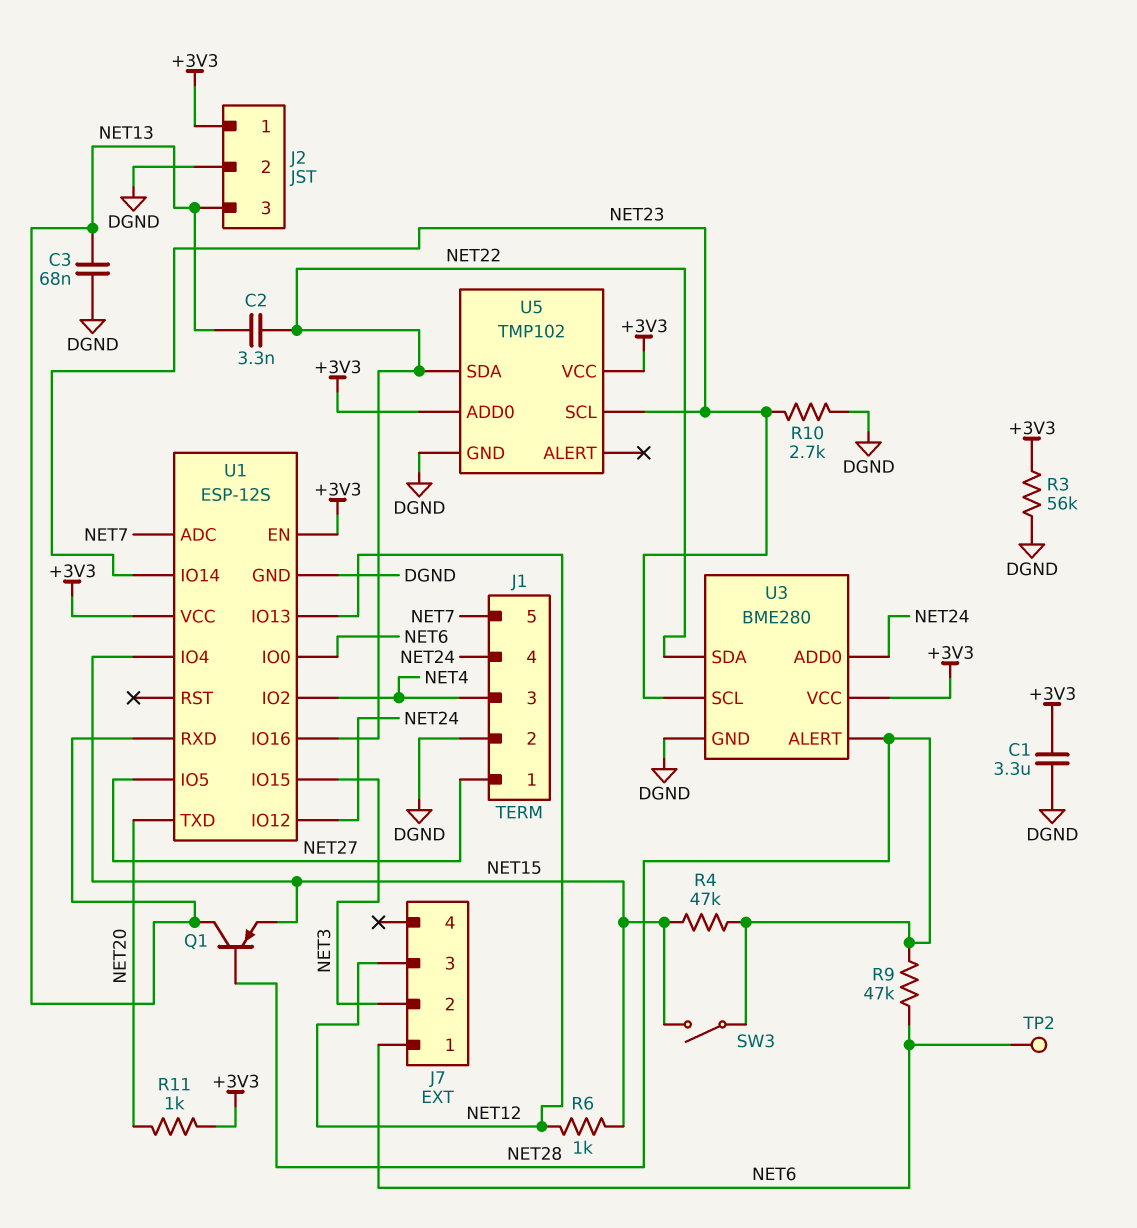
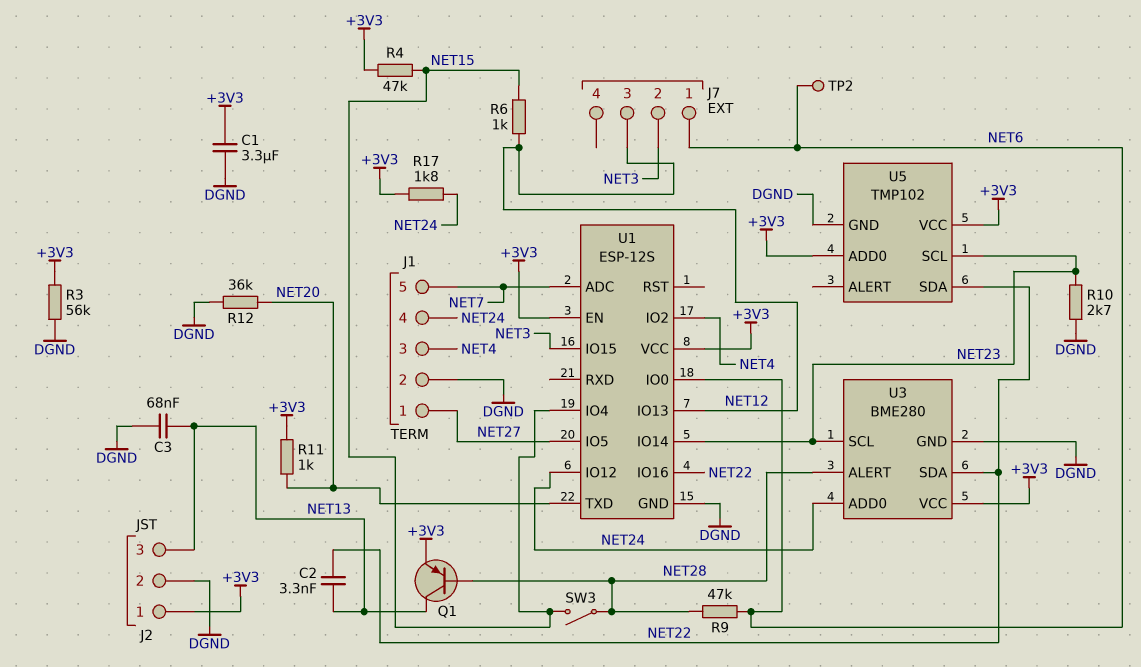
Q1: PNP (B NET28, C NET13, E NET15) -> PNP (B NET28, C NET13, E +3V3)
R4: 47k (NET15, NET28) -> 47k (+3V3, NET15)
R12: none -> 36k (DGND, NET20)
R17: none -> 1.8k (+3V3, NET24)
U1 pin RXD: NET13 -> none

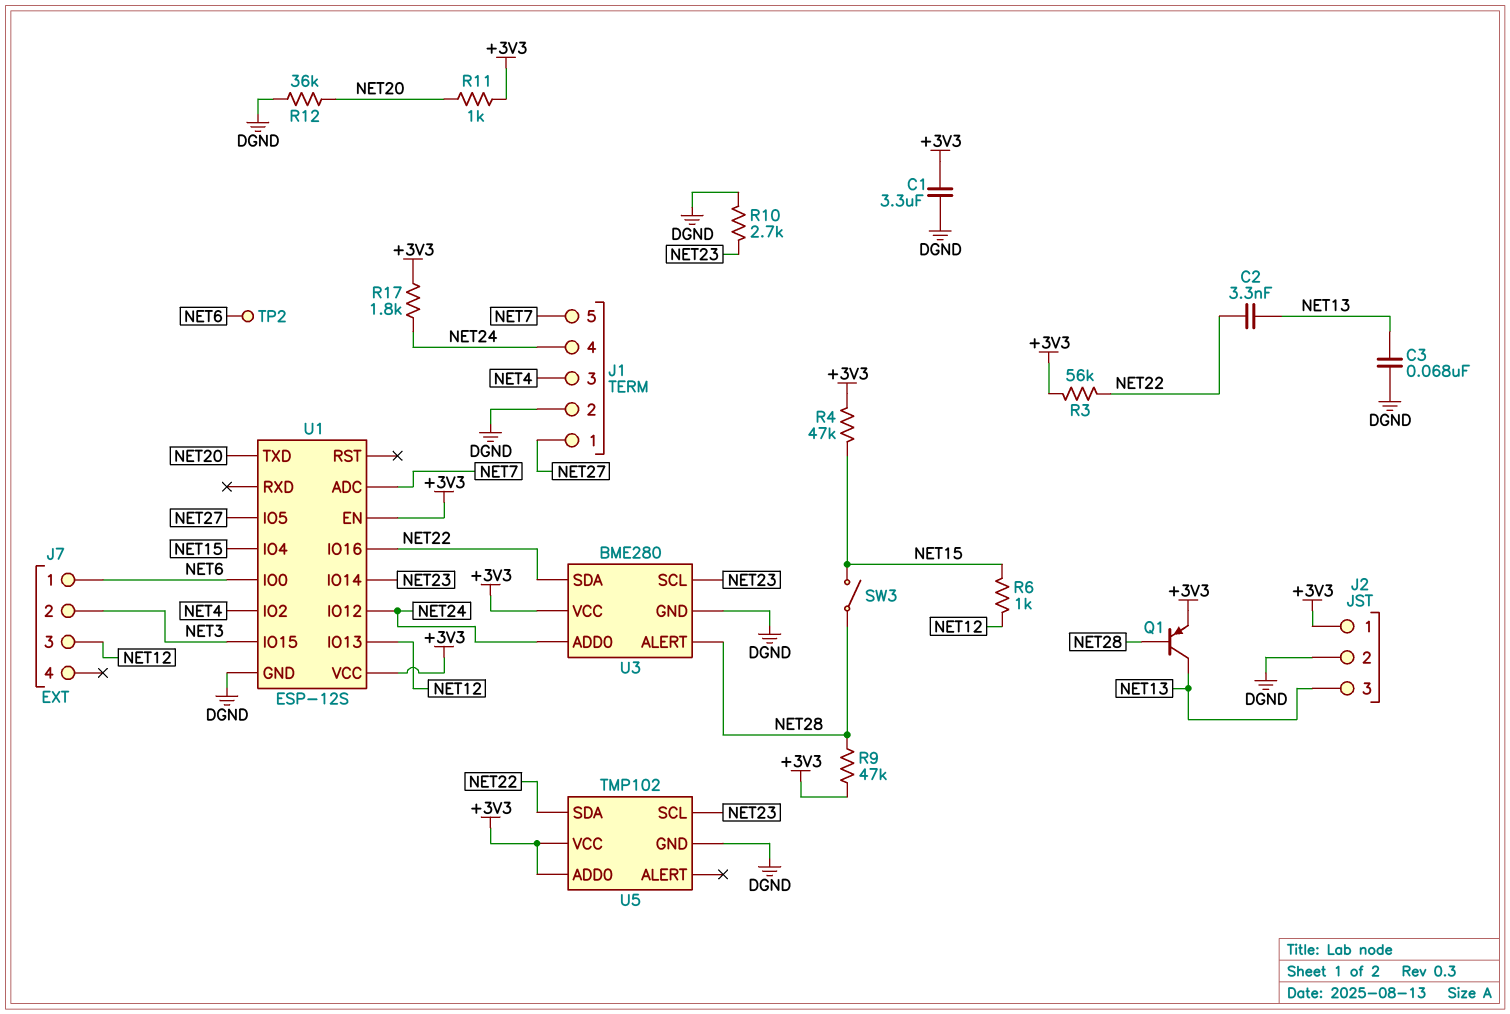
R3: 56k (+3V3, DGND) -> 56k (+3V3, NET22)
R9: 47k (NET6, NET28) -> 47k (+3V3, NET28)

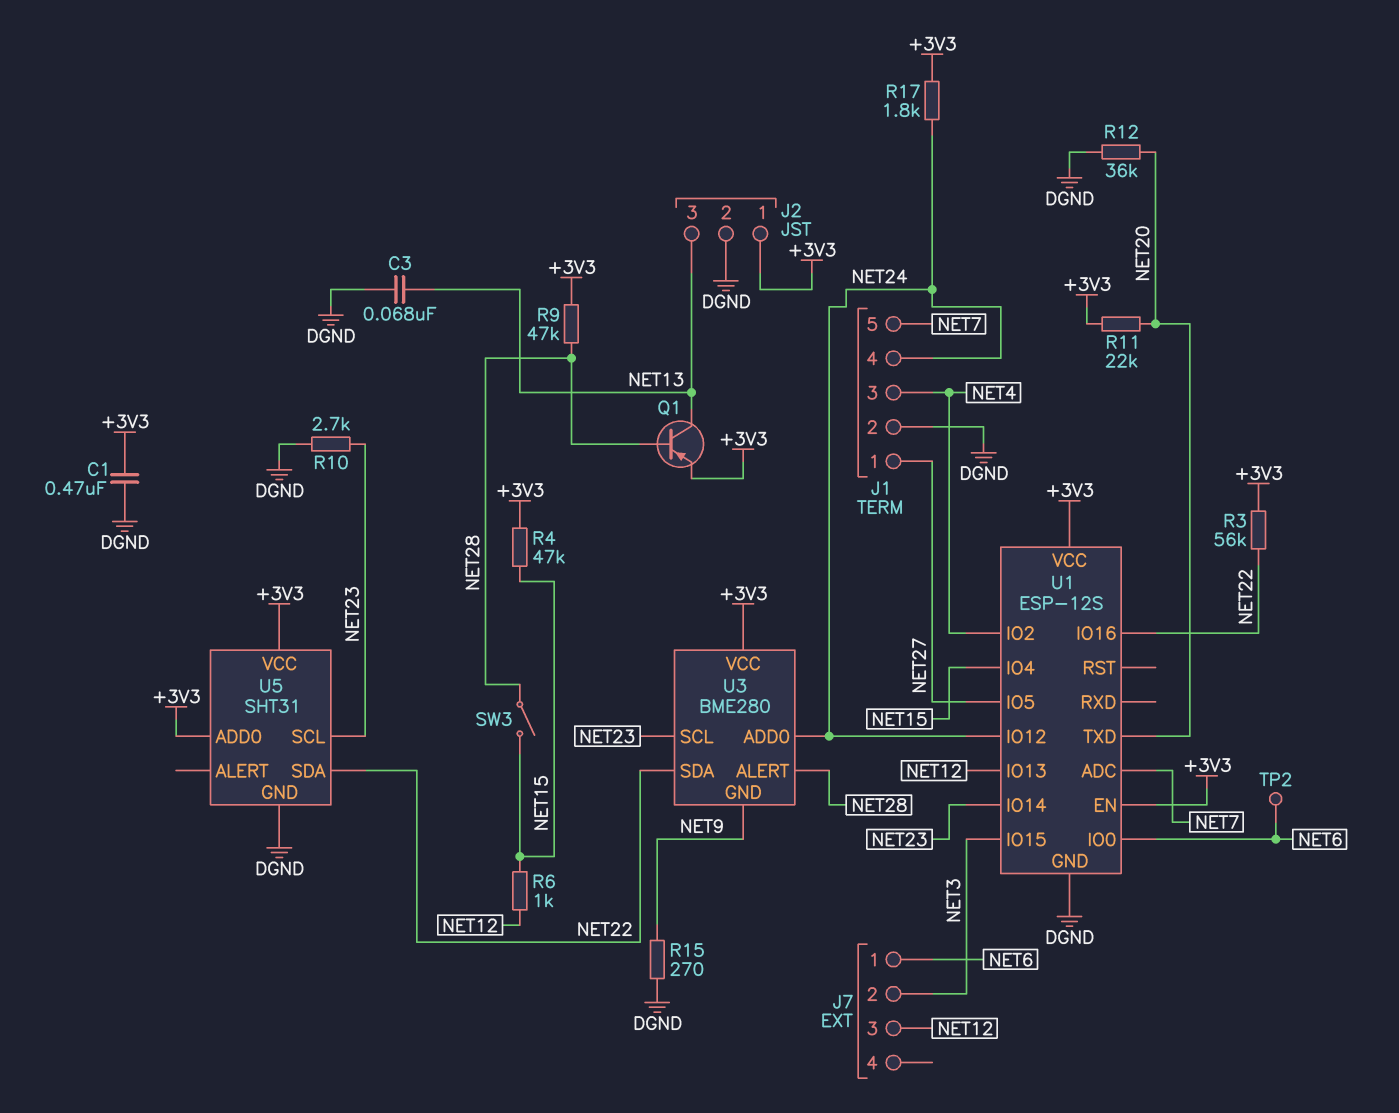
C1: 3.3uF (+3V3, DGND) -> 470nF (+3V3, DGND)
C2: 3.3nF (NET13, NET22) -> none
R11: 1k (+3V3, NET20) -> 22k (+3V3, NET20)
R15: none -> 270 (DGND, NET9)
U3 pin GND: DGND -> NET9
U5: TMP102 -> SHT31

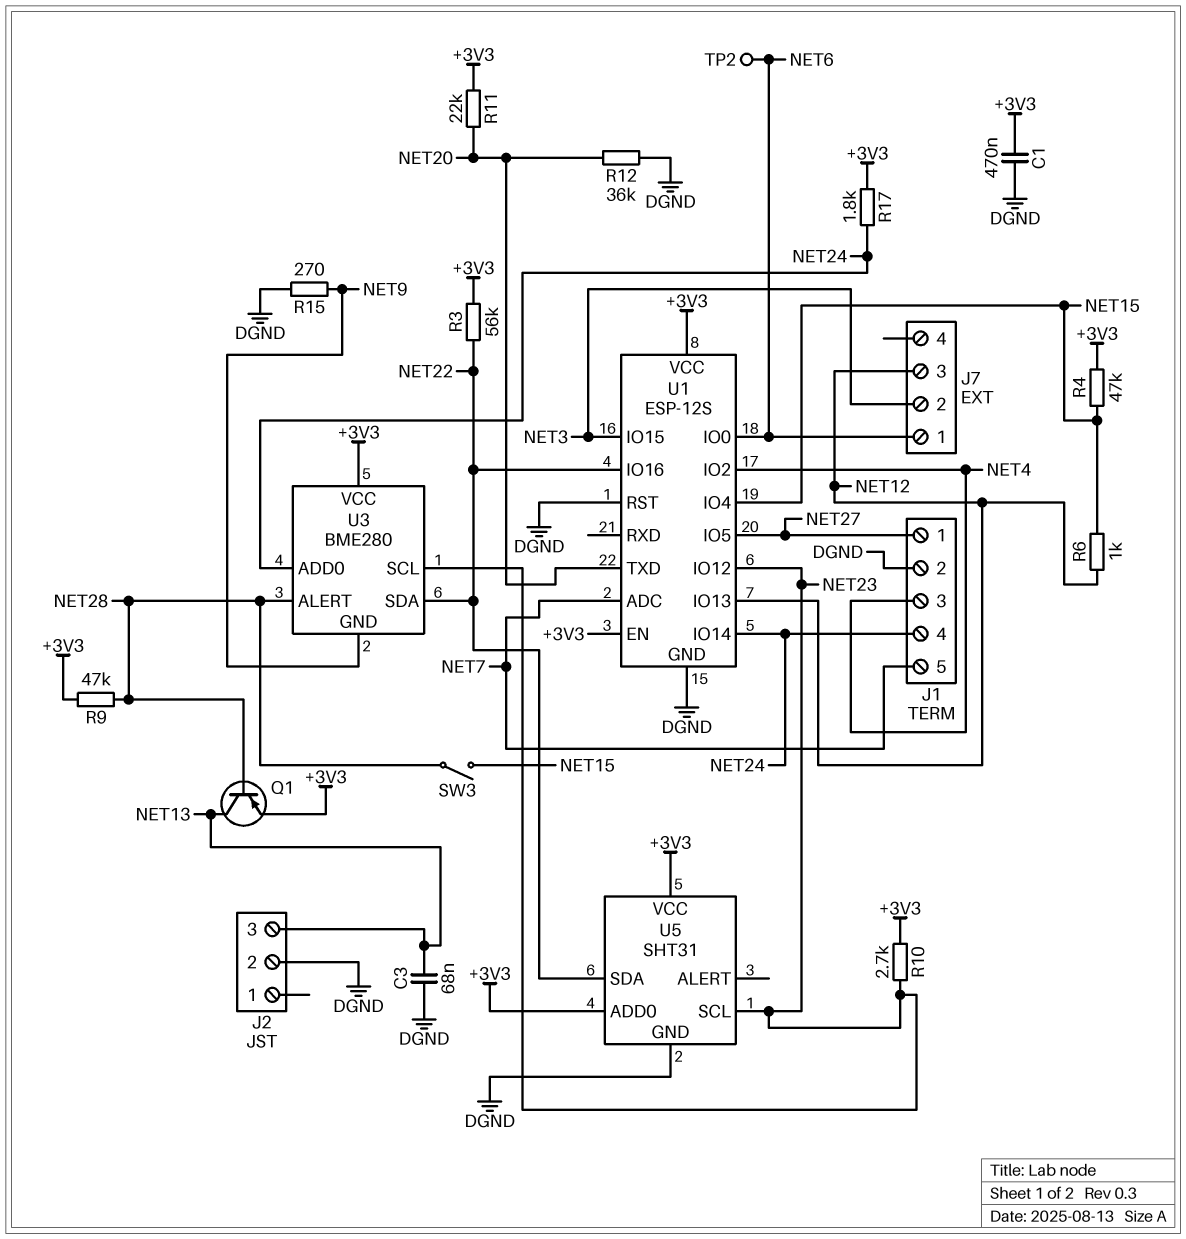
J2 pin 1: +3V3 -> none
R10: 2.7k (DGND, NET23) -> 2.7k (+3V3, NET23)
U1 pin IO12: NET24 -> NET23
U1 pin IO14: NET23 -> NET24
U1 pin RST: none -> DGND

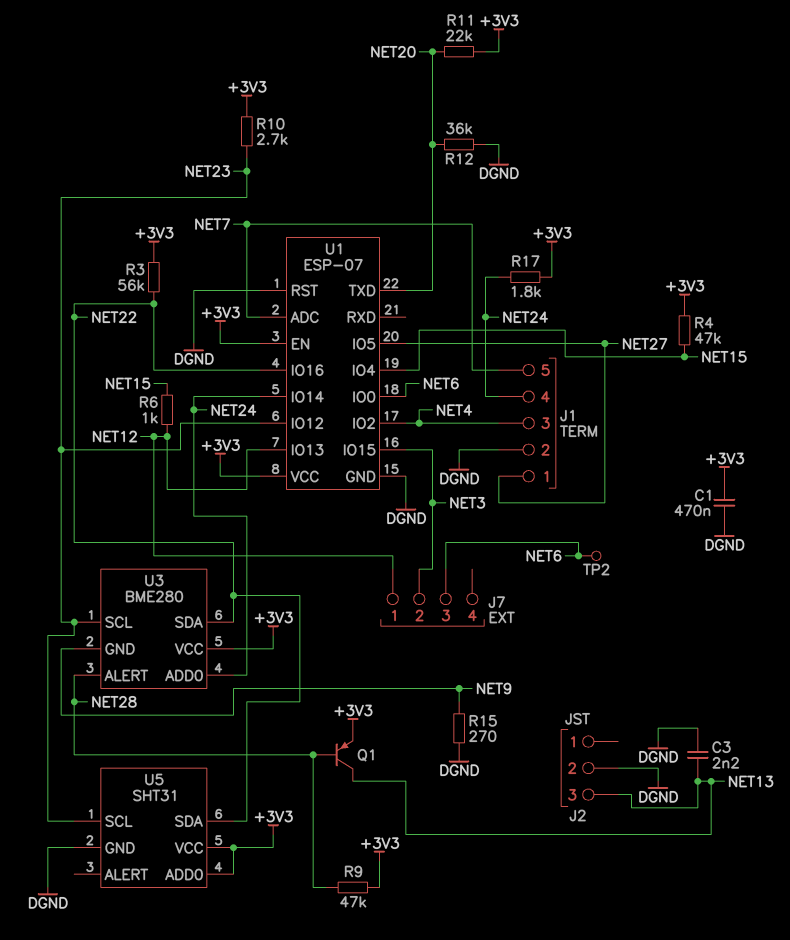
C3: 68nF (DGND, NET13) -> 2.2nF (DGND, NET13)
J7 pin 1: NET6 -> NET12
J7 pin 3: NET12 -> NET6
SW3: switch (NET15, NET28) -> none
U1: ESP-12S -> ESP-07

